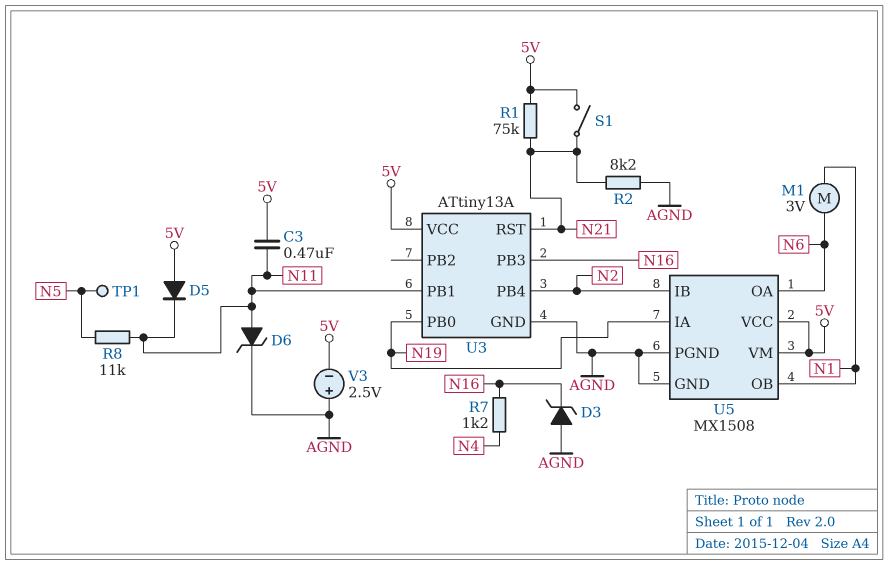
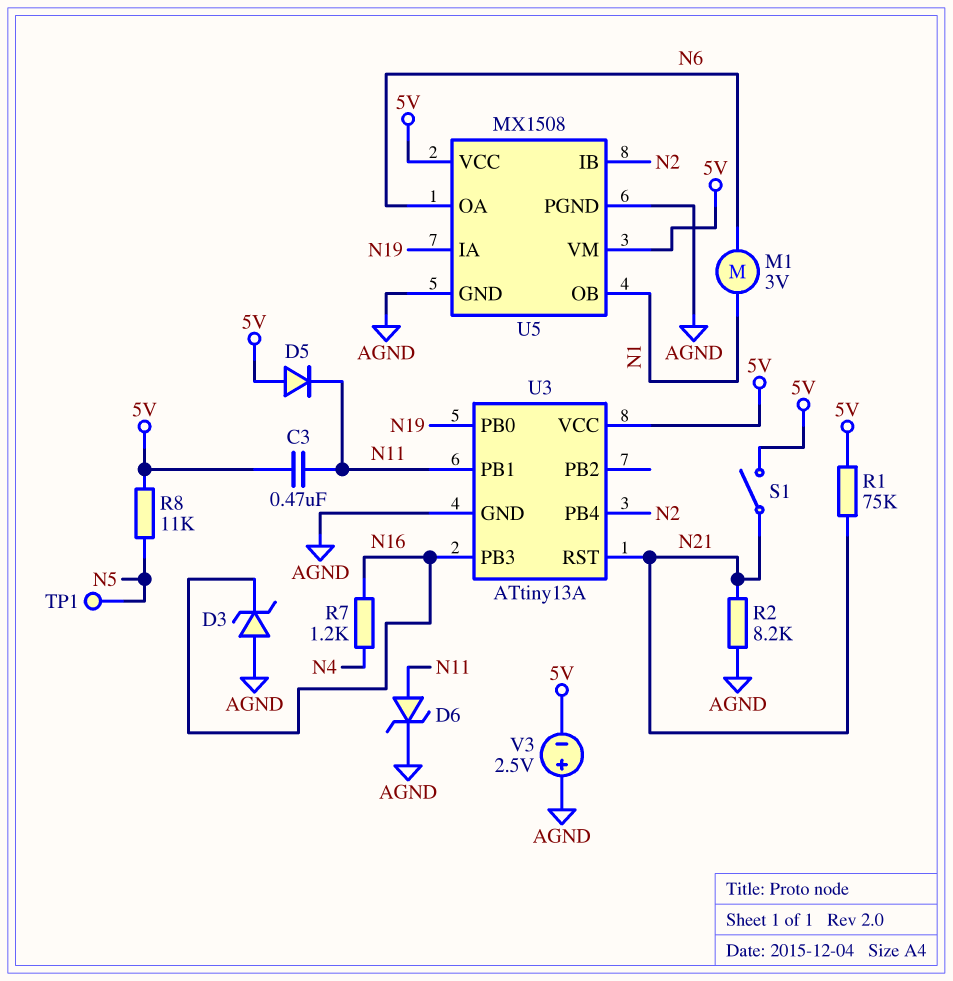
R8: 11k (N5, N11) -> 11k (5V, N5)

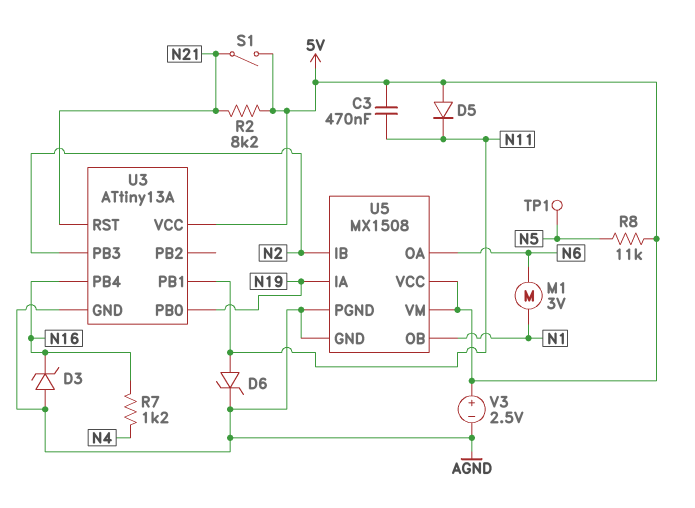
R1: 75k (5V, N21) -> none
R2: 8.2k (AGND, N21) -> 8.2k (5V, N21)
U3 pin PB3: N16 -> N2
U3 pin PB4: N2 -> N16
V3: 2.5V (plus AGND, minus 5V) -> 2.5V (plus 5V, minus AGND)

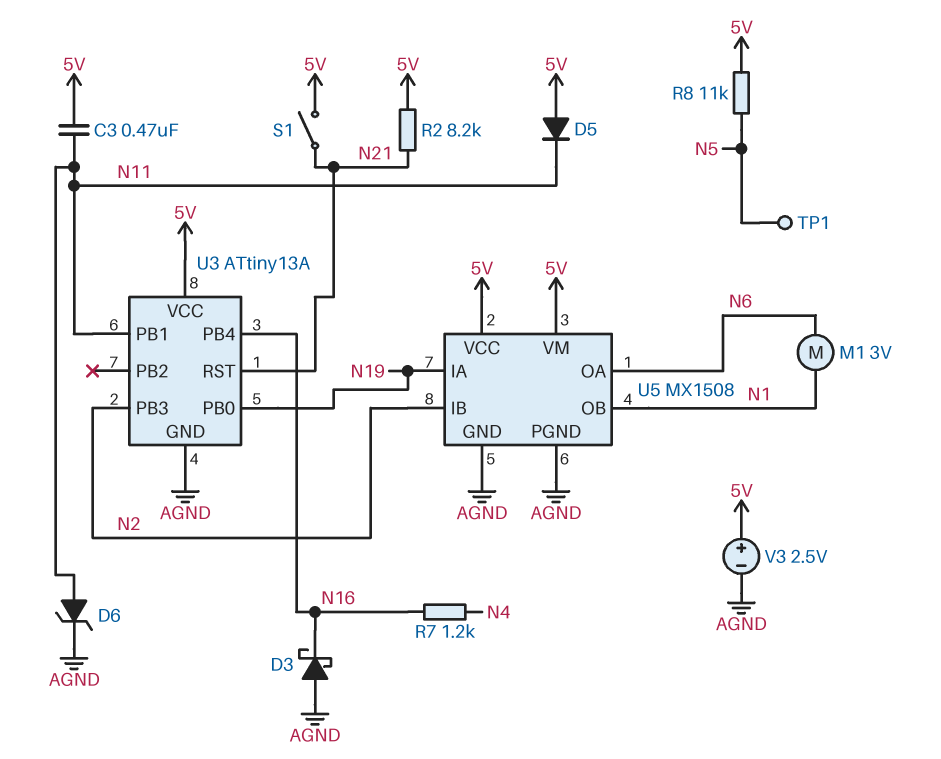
D3: zener (A AGND, K N16) -> schottky (A AGND, K N16)

